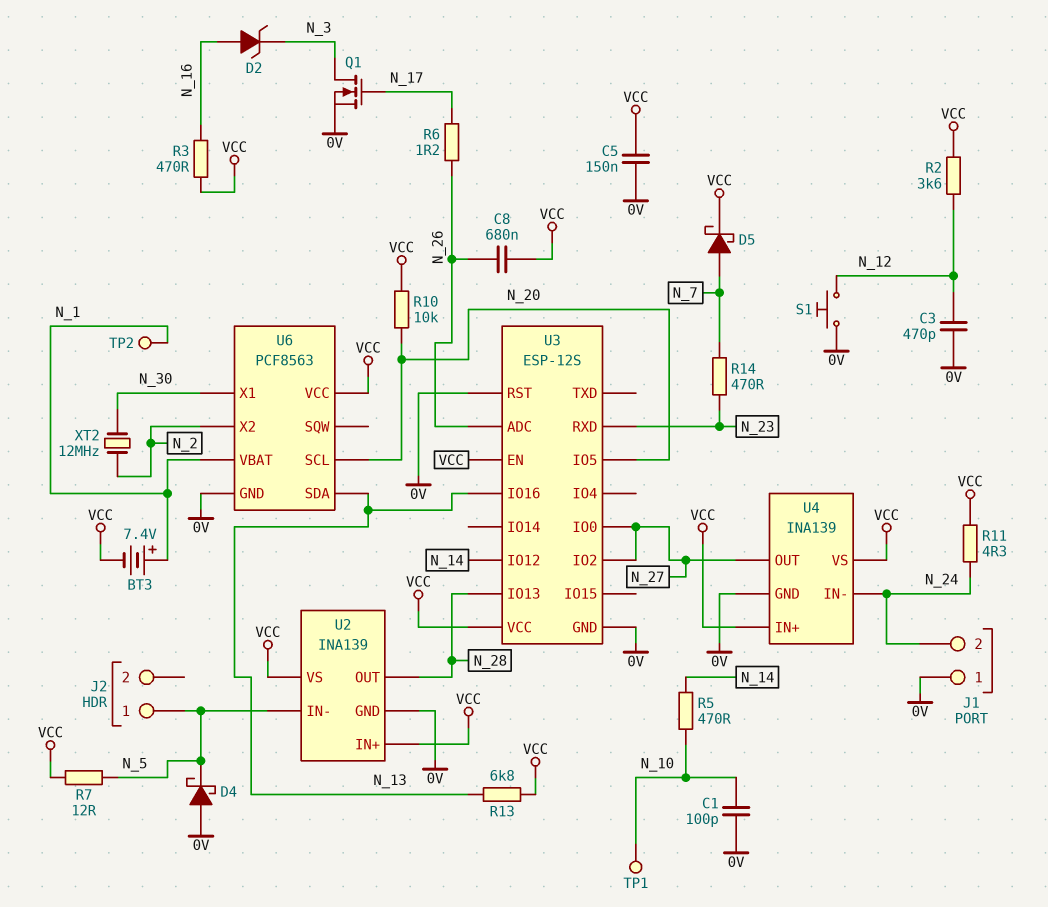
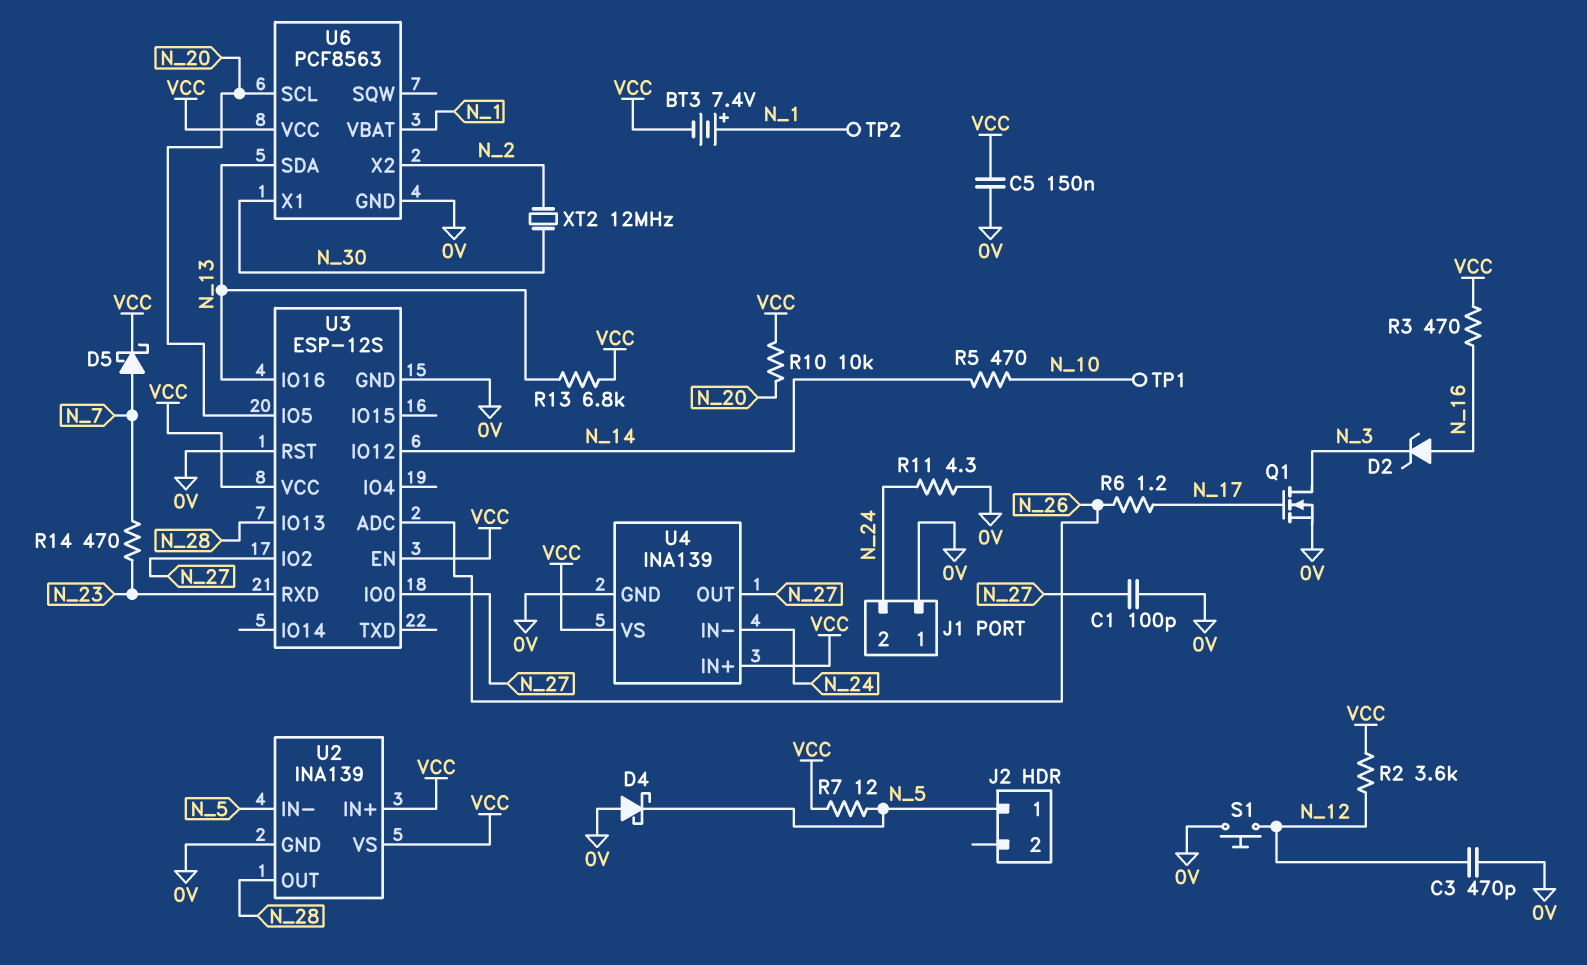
C1: 100pF (0V, N_10) -> 100pF (0V, N_27)
C8: 680nF (N_26, VCC) -> none
R11: 4.3 (N_24, VCC) -> 4.3 (0V, N_24)

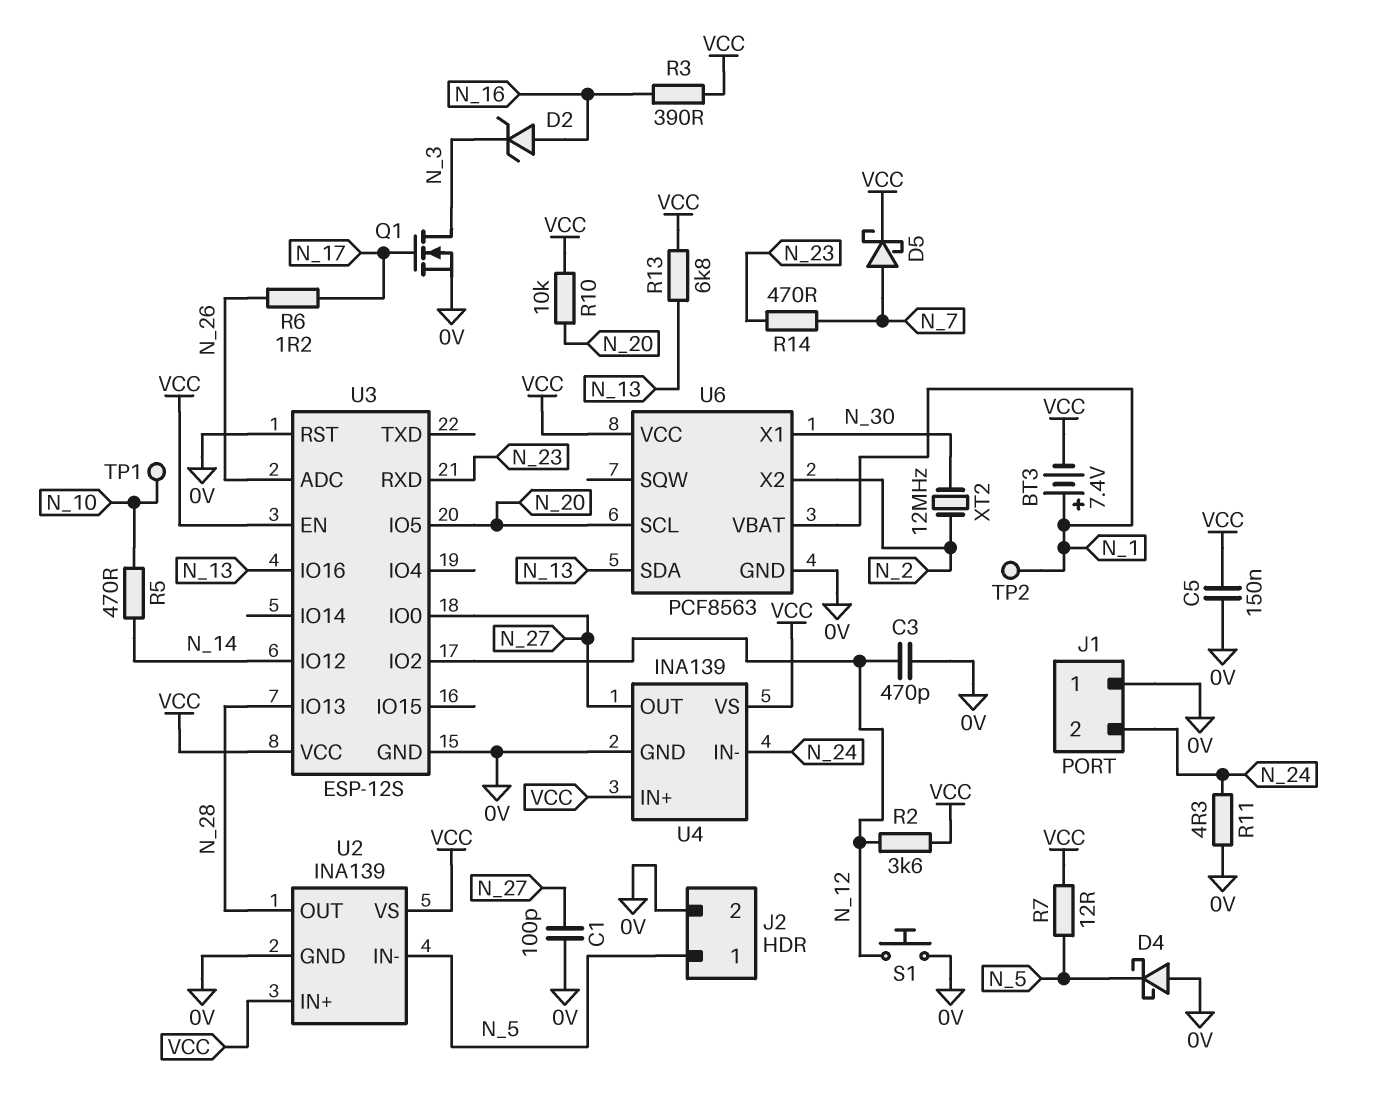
J2 pin 2: none -> 0V
R3: 470 (N_16, VCC) -> 390 (N_16, VCC)
U3 pin IO2: N_27 -> N_12

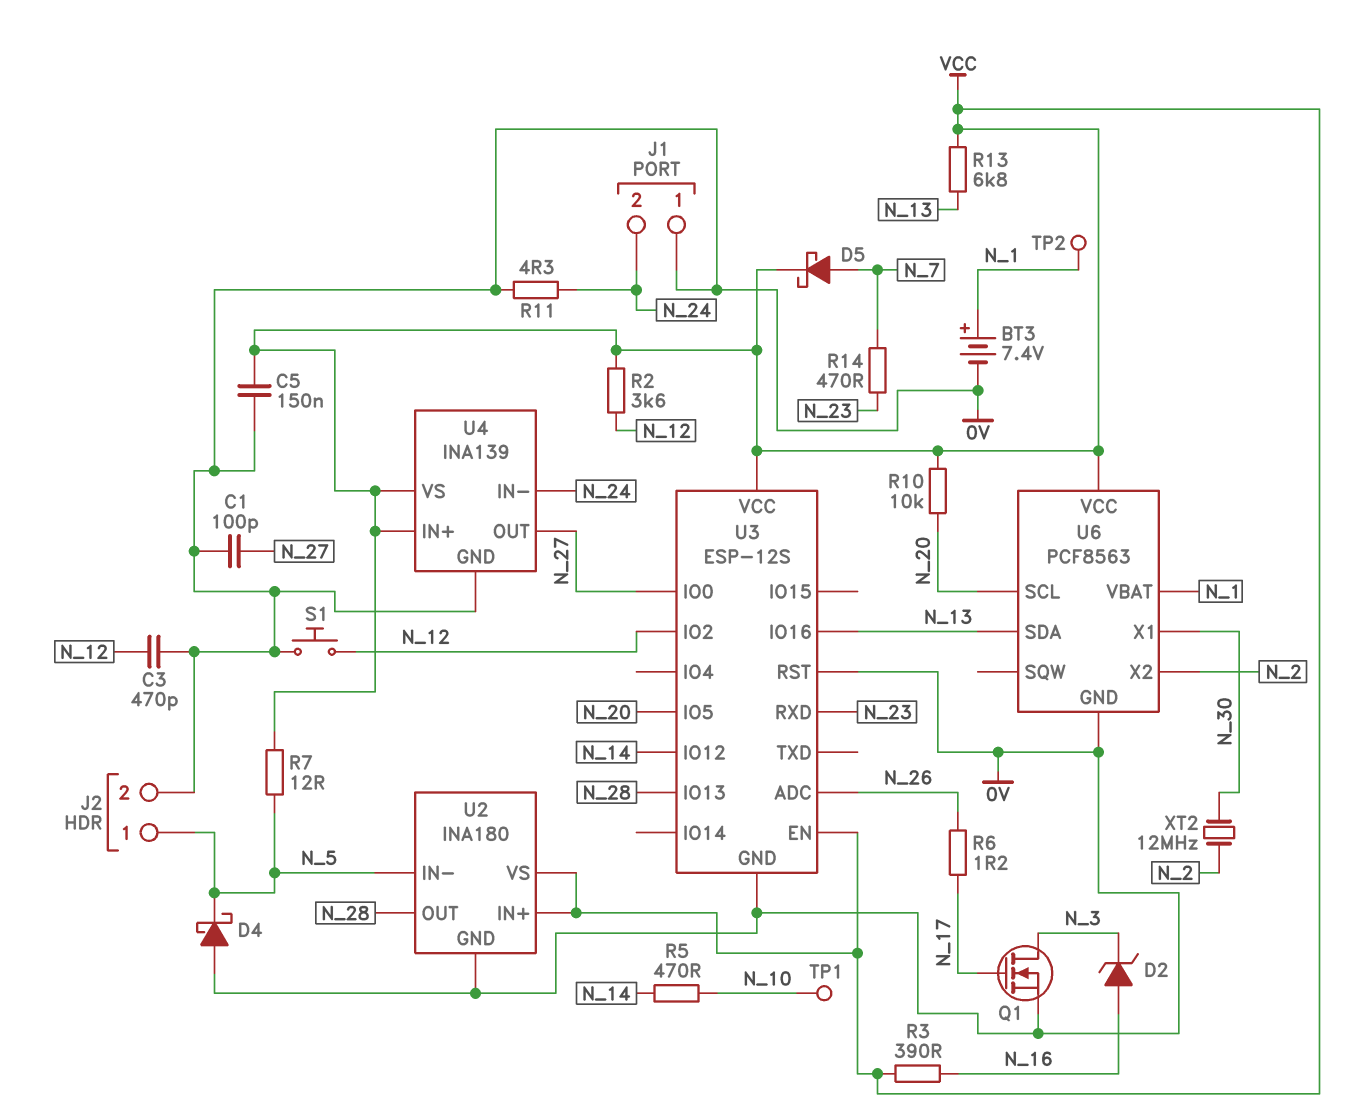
BT3: 7.4V (plus N_1, minus VCC) -> 7.4V (plus N_1, minus 0V)
U2: INA139 -> INA180

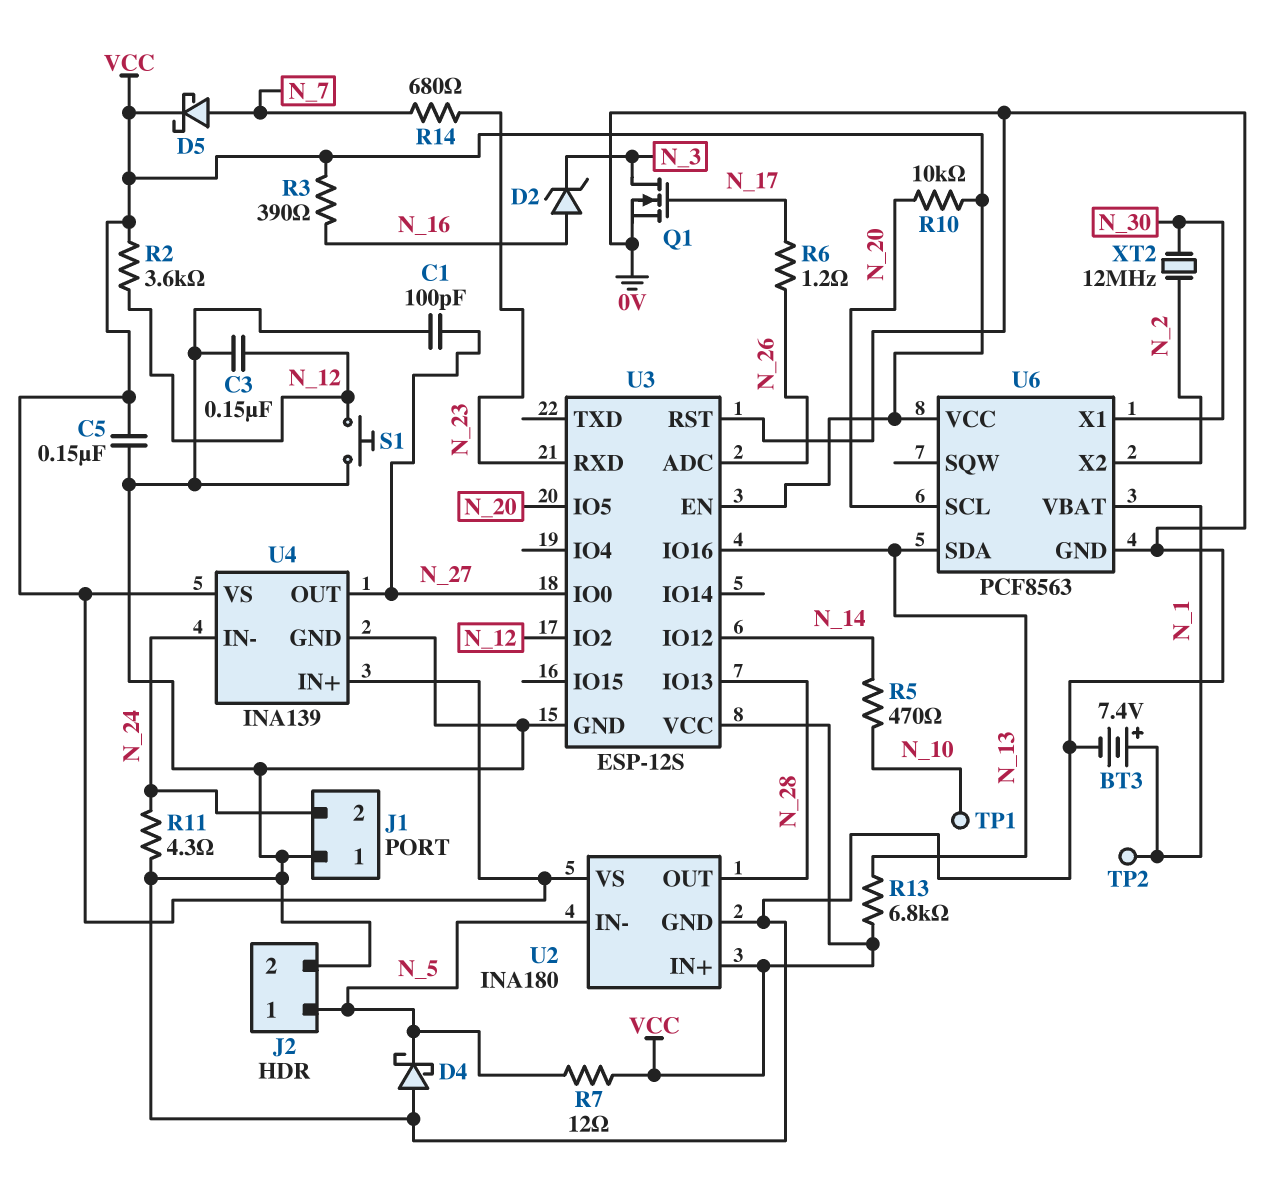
C3: 470pF (0V, N_12) -> 150nF (0V, N_12)
R14: 470 (N_7, N_23) -> 680 (N_7, N_23)

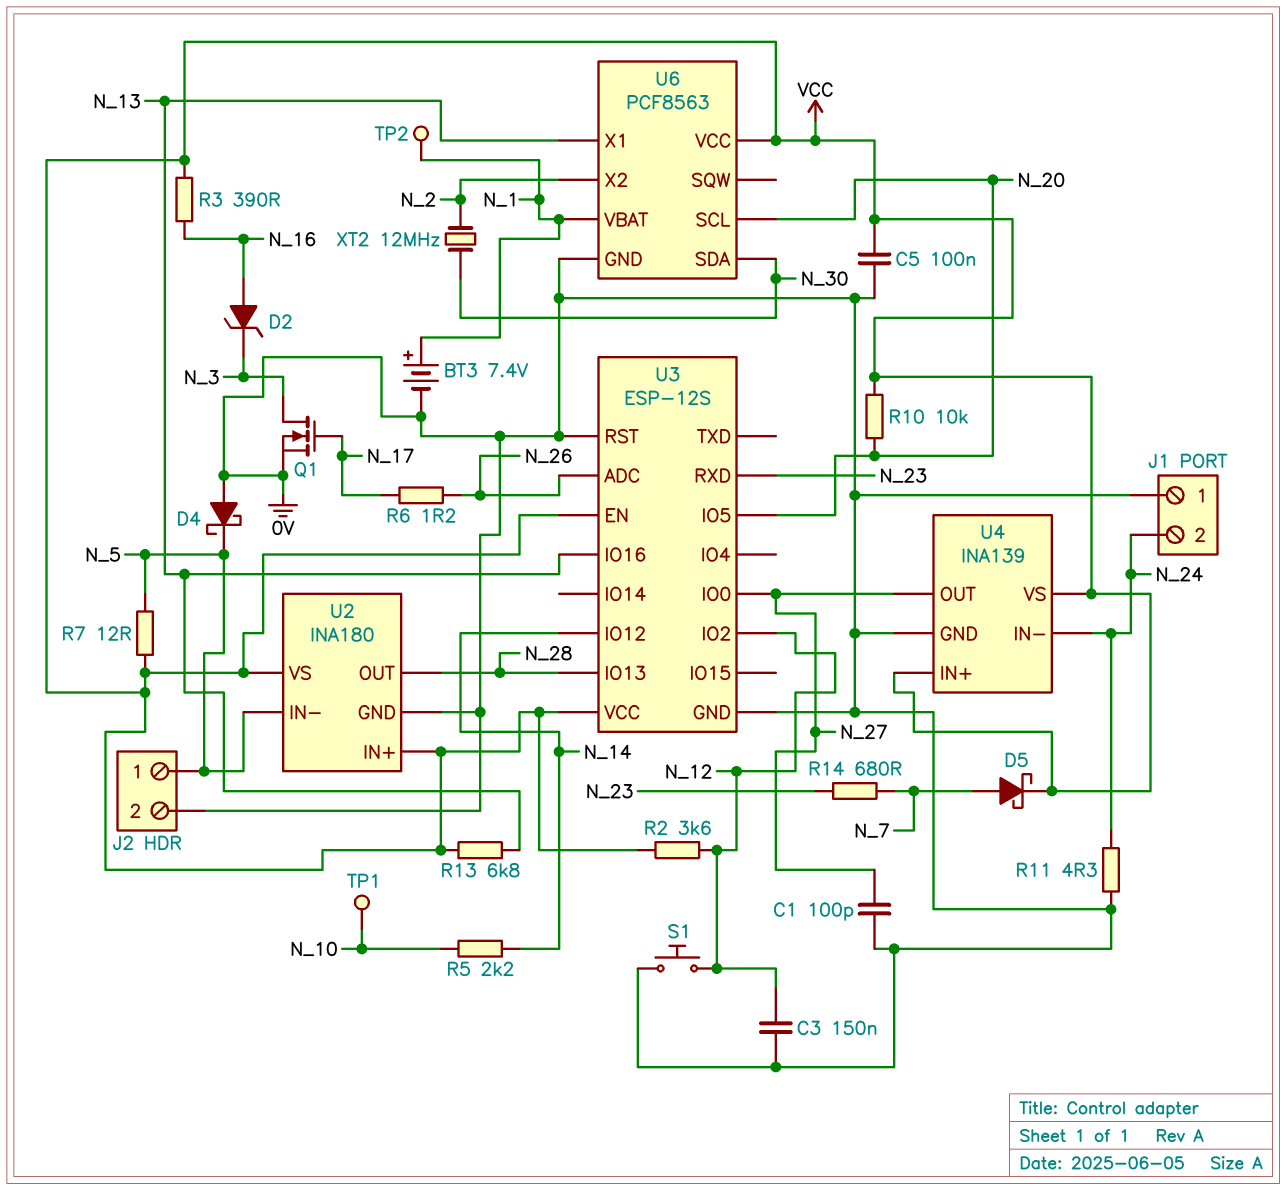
C5: 150nF (0V, VCC) -> 100nF (0V, VCC)
R5: 470 (N_10, N_14) -> 2.2k (N_10, N_14)
U6 pin SDA: N_13 -> N_30
U6 pin X1: N_30 -> N_13

